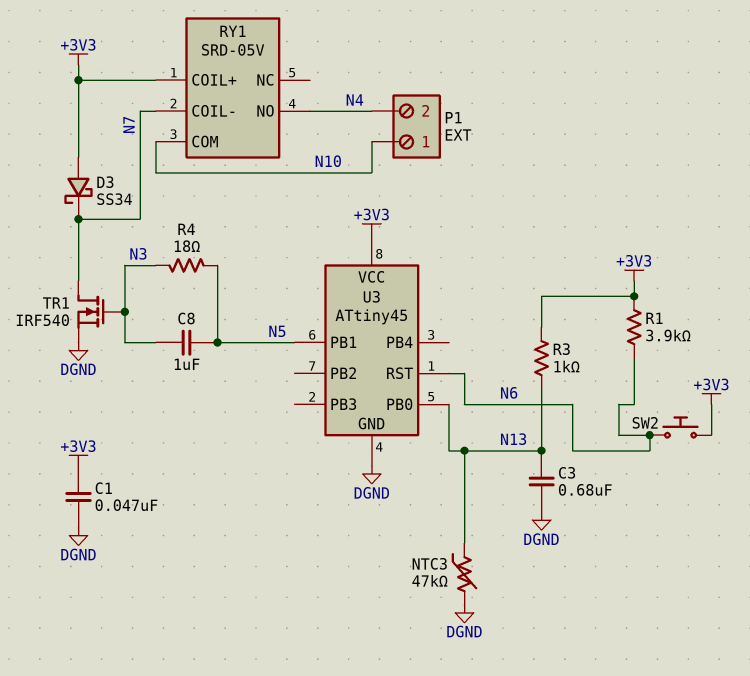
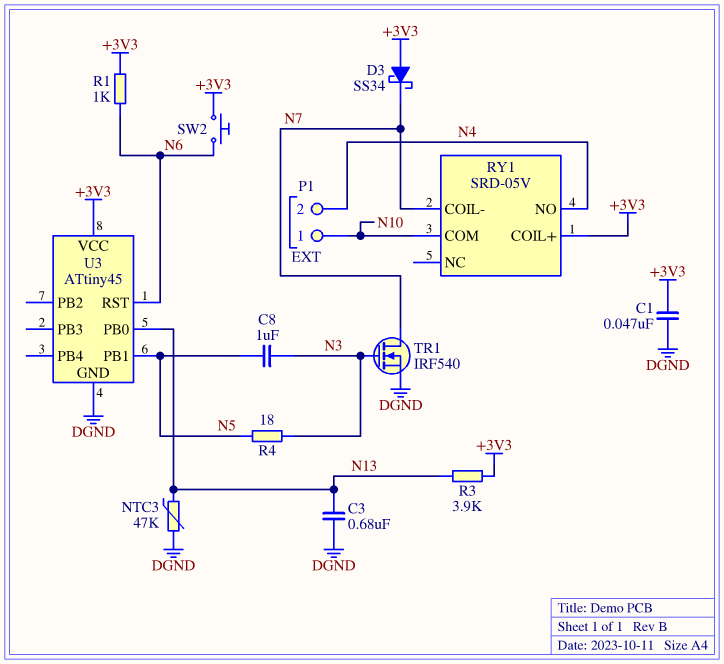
R1: 3.9k (+3V3, N6) -> 1k (+3V3, N6)
R3: 1k (+3V3, N13) -> 3.9k (+3V3, N13)

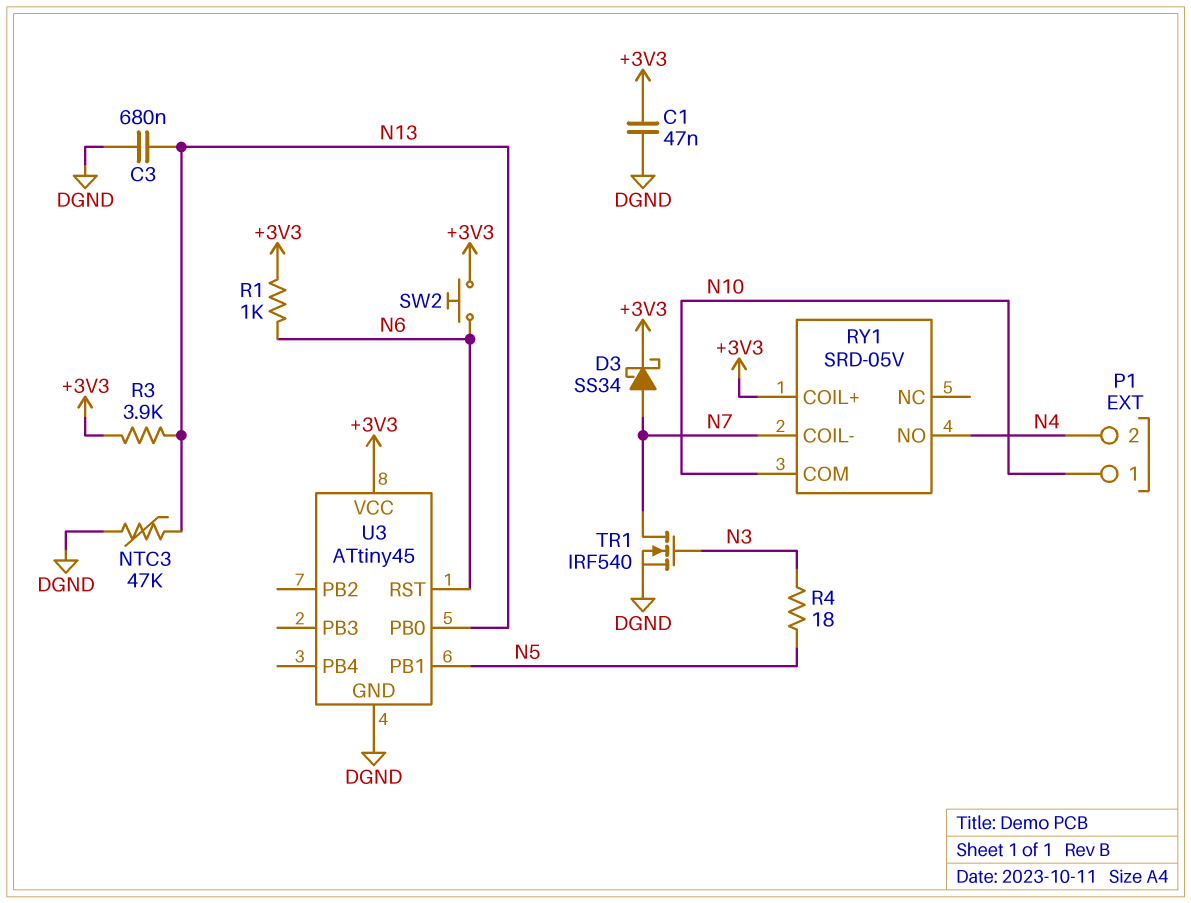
C8: 1uF (N3, N5) -> none
D3: schottky SS34 (A +3V3, K N7) -> schottky SS34 (A N7, K +3V3)

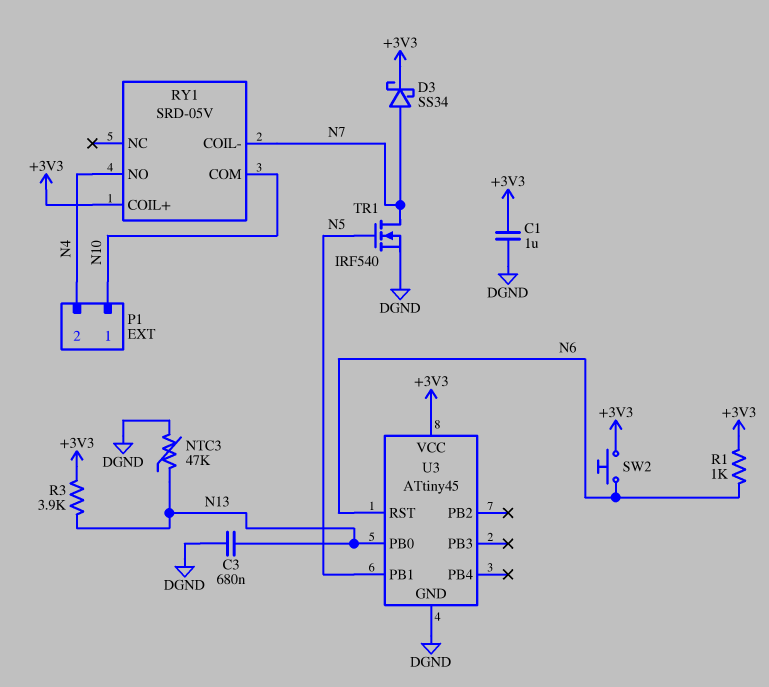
C1: 47nF (+3V3, DGND) -> 1uF (+3V3, DGND)
R4: 18 (N3, N5) -> none
TR1: NMOS IRF540 (G N3, D N7, S DGND) -> NMOS IRF540 (G N5, D N7, S DGND)

